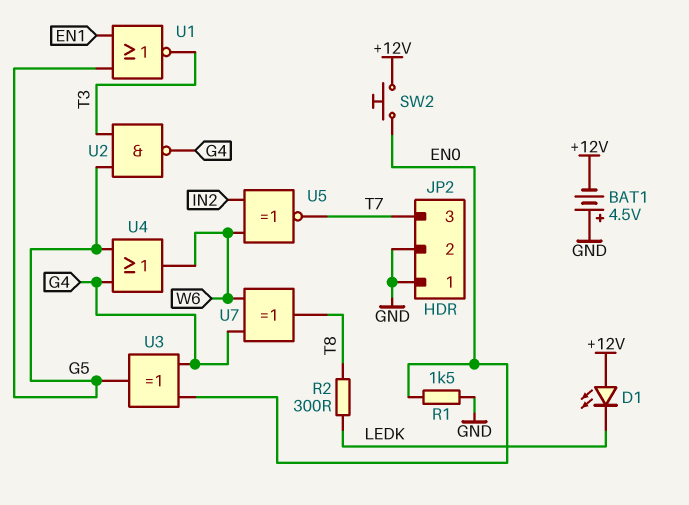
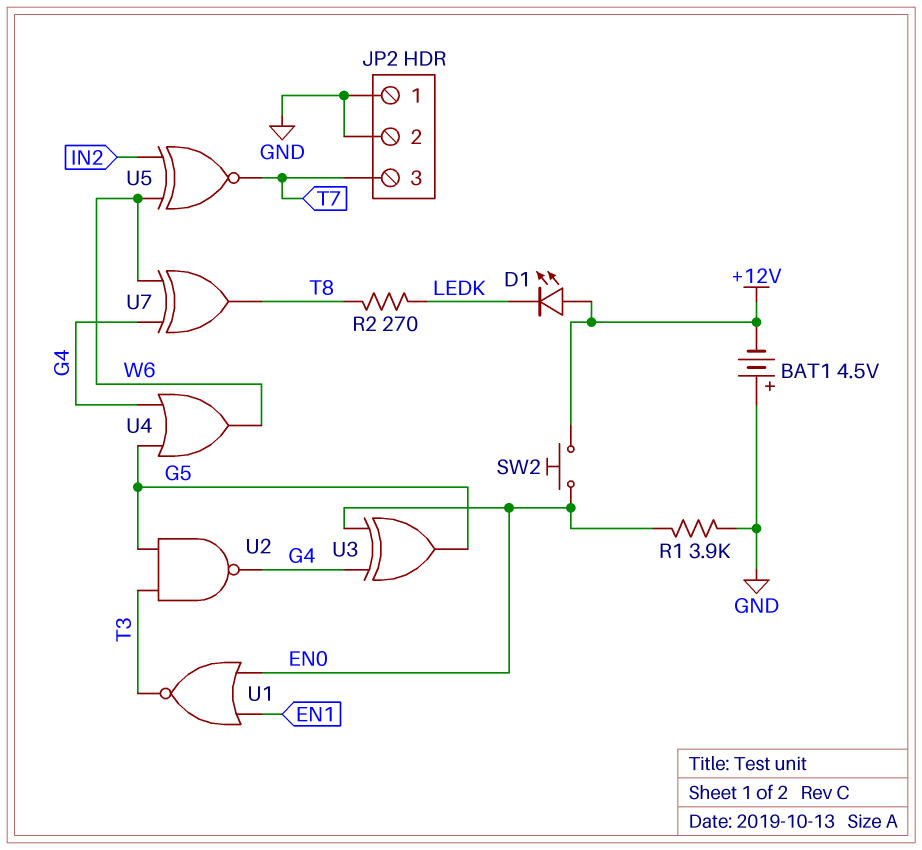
R1: 1.5k (EN0, GND) -> 3.9k (EN0, GND)
R2: 300 (LEDK, T8) -> 270 (LEDK, T8)
U1: NOR (in EN1, in G5, out T3) -> NOR (in EN0, in EN1, out T3)

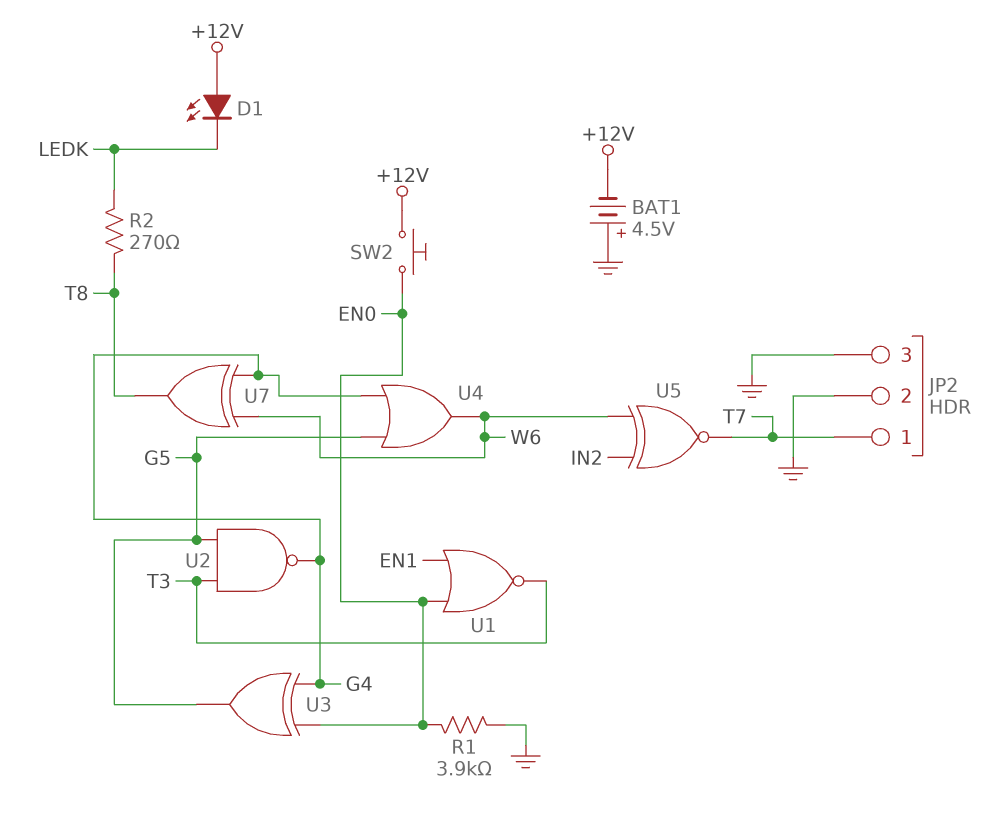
JP2 pin 1: GND -> T7
JP2 pin 3: T7 -> GND

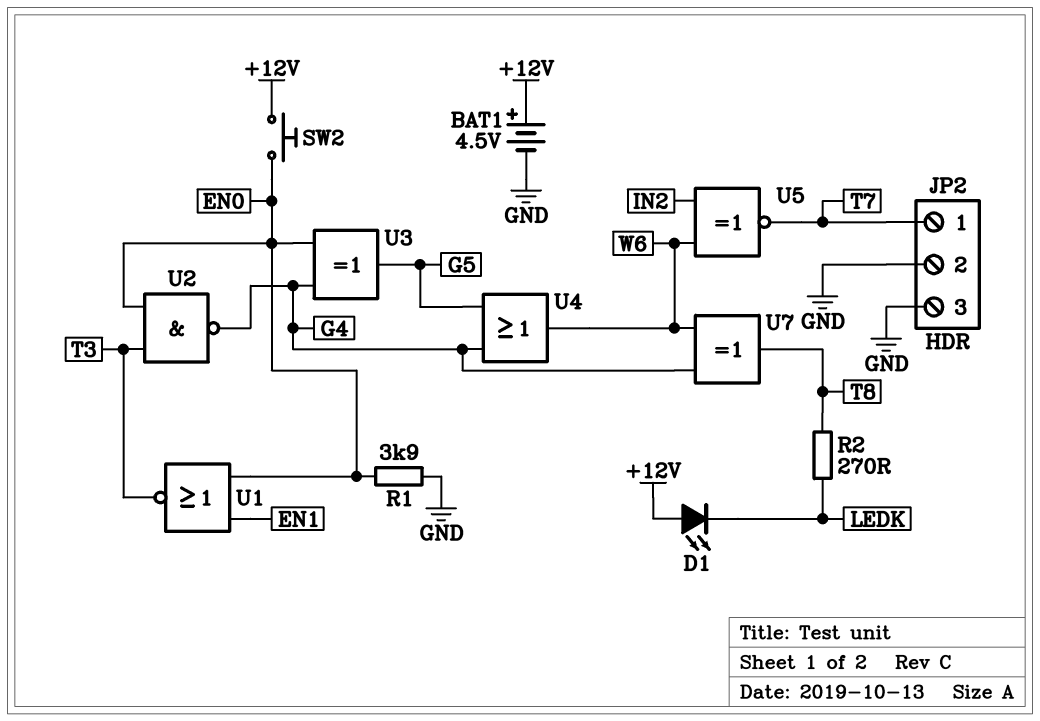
BAT1: 4.5V (plus GND, minus +12V) -> 4.5V (plus +12V, minus GND)
U2: NAND (in G5, in T3, out G4) -> NAND (in EN0, in T3, out G4)

